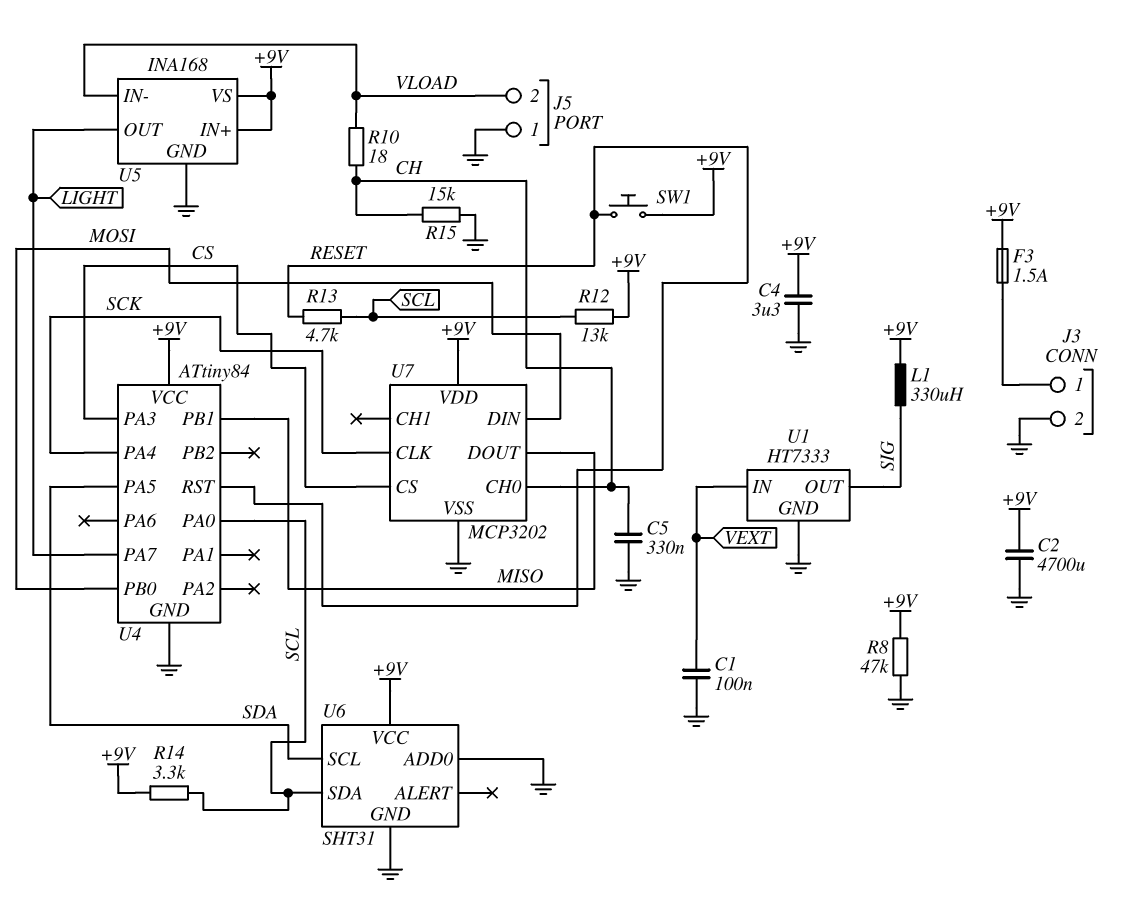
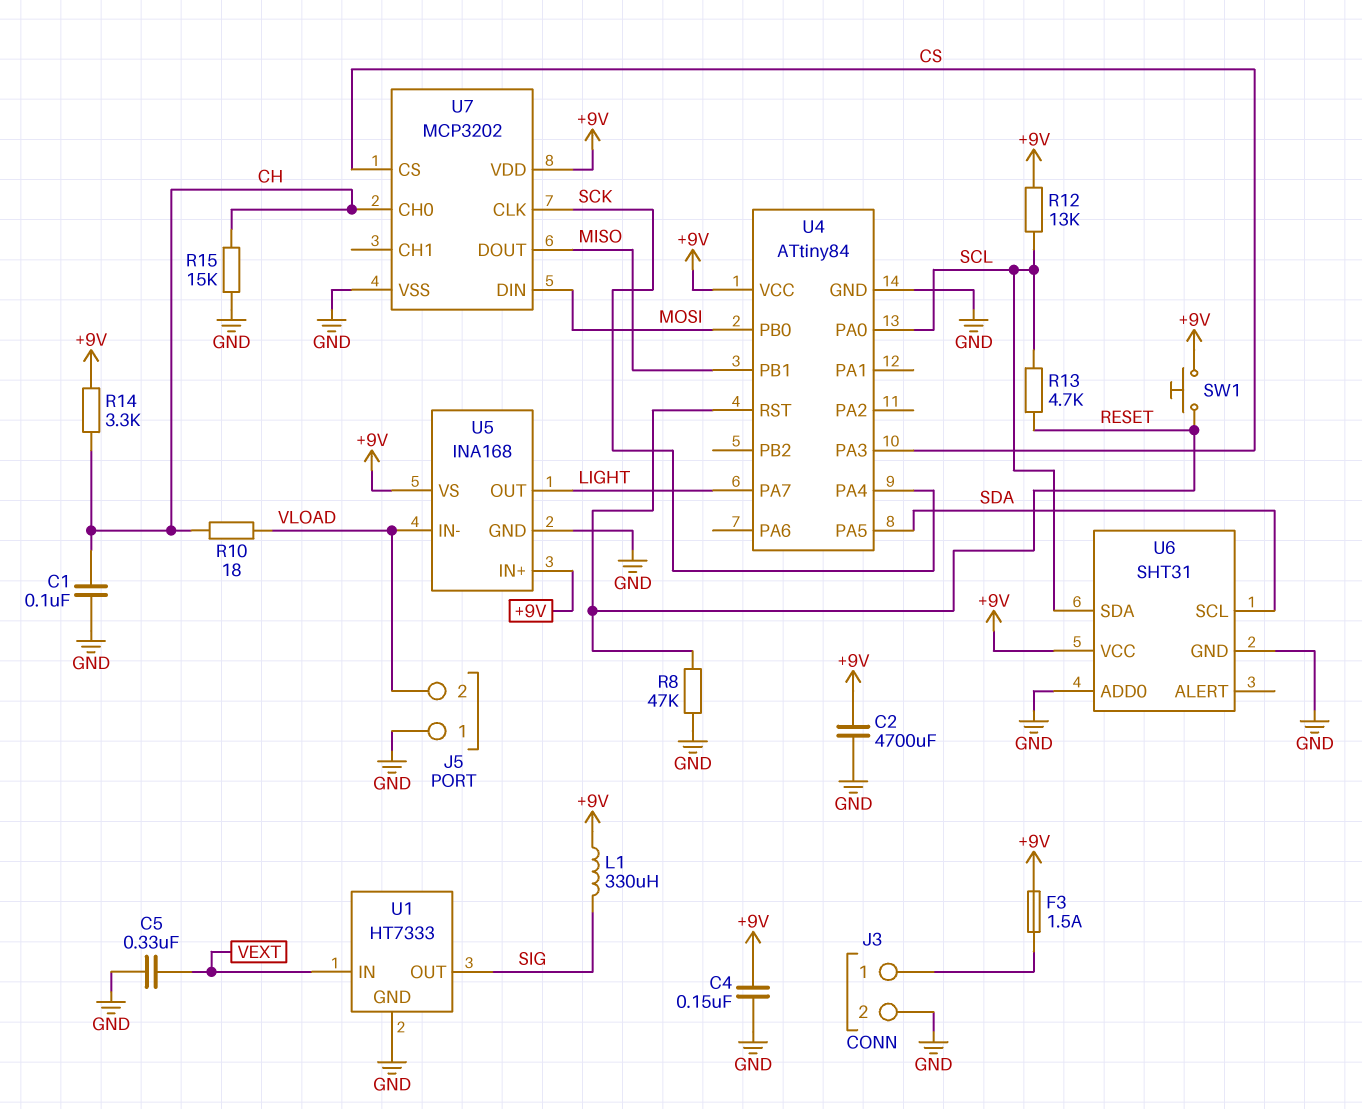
C1: 100nF (GND, VEXT) -> 100nF (CH, GND)
C4: 3.3uF (+9V, GND) -> 150nF (+9V, GND)
C5: 330nF (CH, GND) -> 330nF (GND, VEXT)
R8: 47k (+9V, GND) -> 47k (GND, RESET)
R14: 3.3k (+9V, SCL) -> 3.3k (+9V, CH)

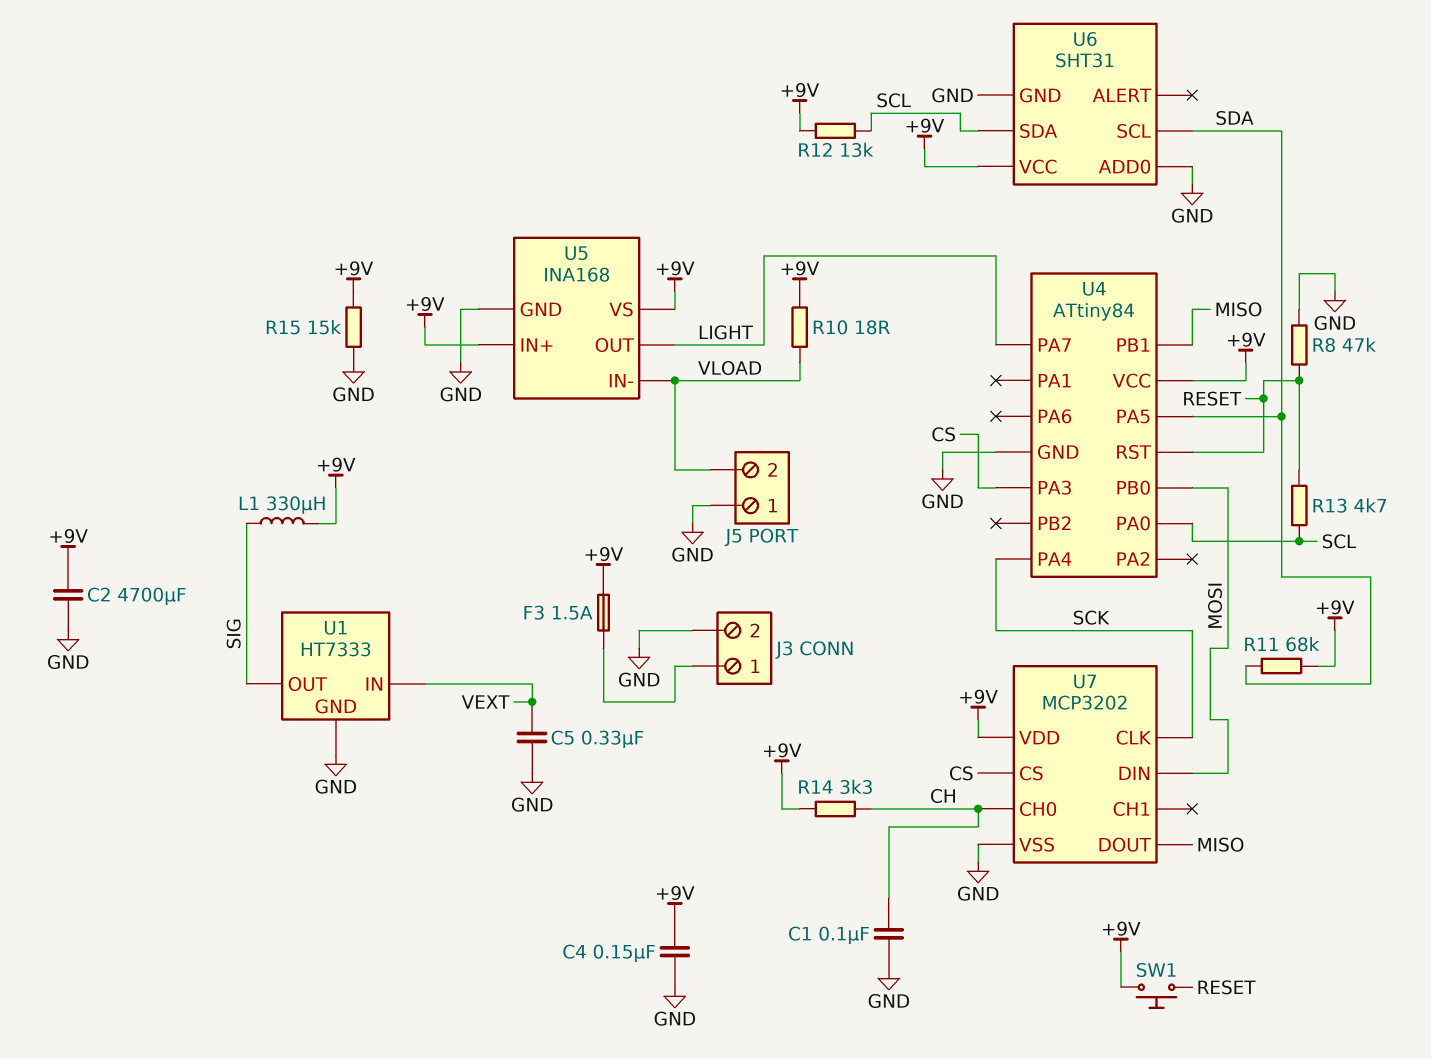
R10: 18 (CH, VLOAD) -> 18 (+9V, VLOAD)
R11: none -> 68k (+9V, SDA)
R15: 15k (CH, GND) -> 15k (+9V, GND)

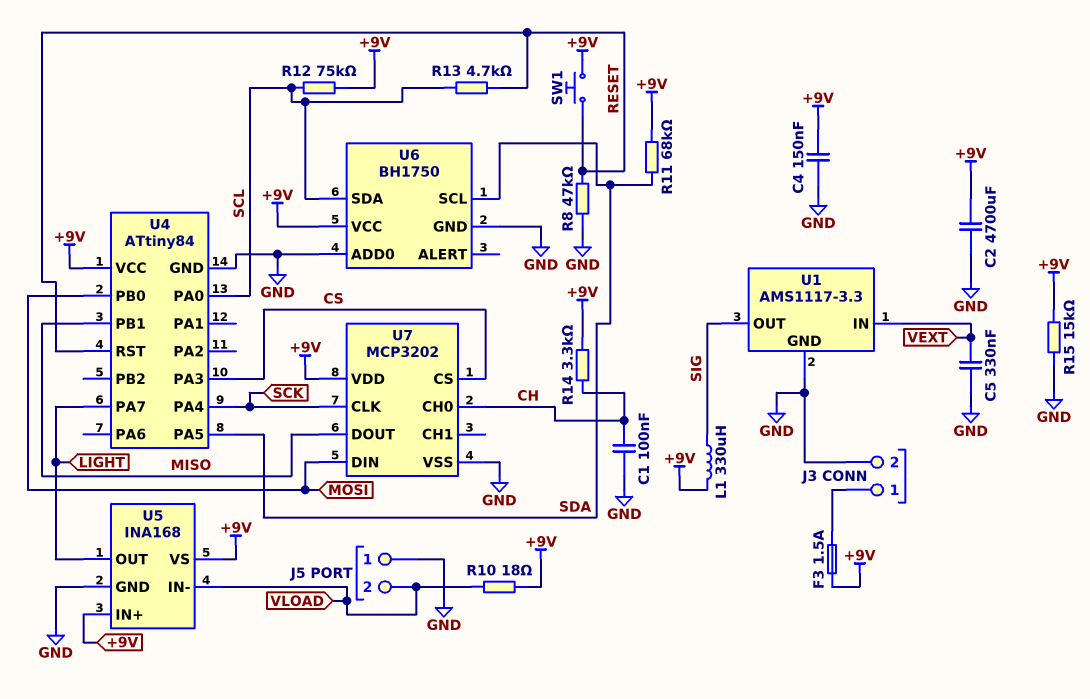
R12: 13k (+9V, SCL) -> 75k (+9V, SCL)
U1: HT7333 -> AMS1117-3.3
U6: SHT31 -> BH1750

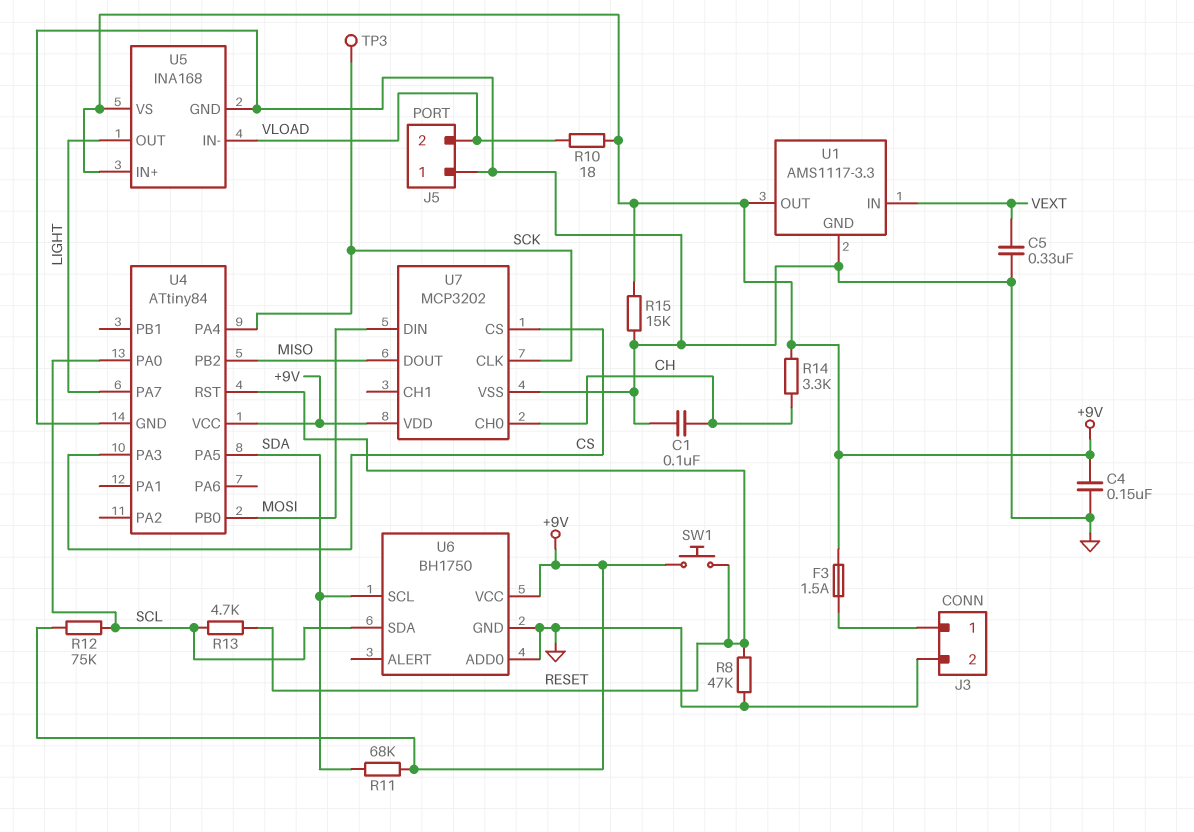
C2: 4700uF (+9V, GND) -> none
L1: 330uH (+9V, SIG) -> none
TP3: none -> test point (SCK)
U1 pin OUT: SIG -> +9V
U4 pin PB1: MISO -> none
U4 pin PB2: none -> MISO

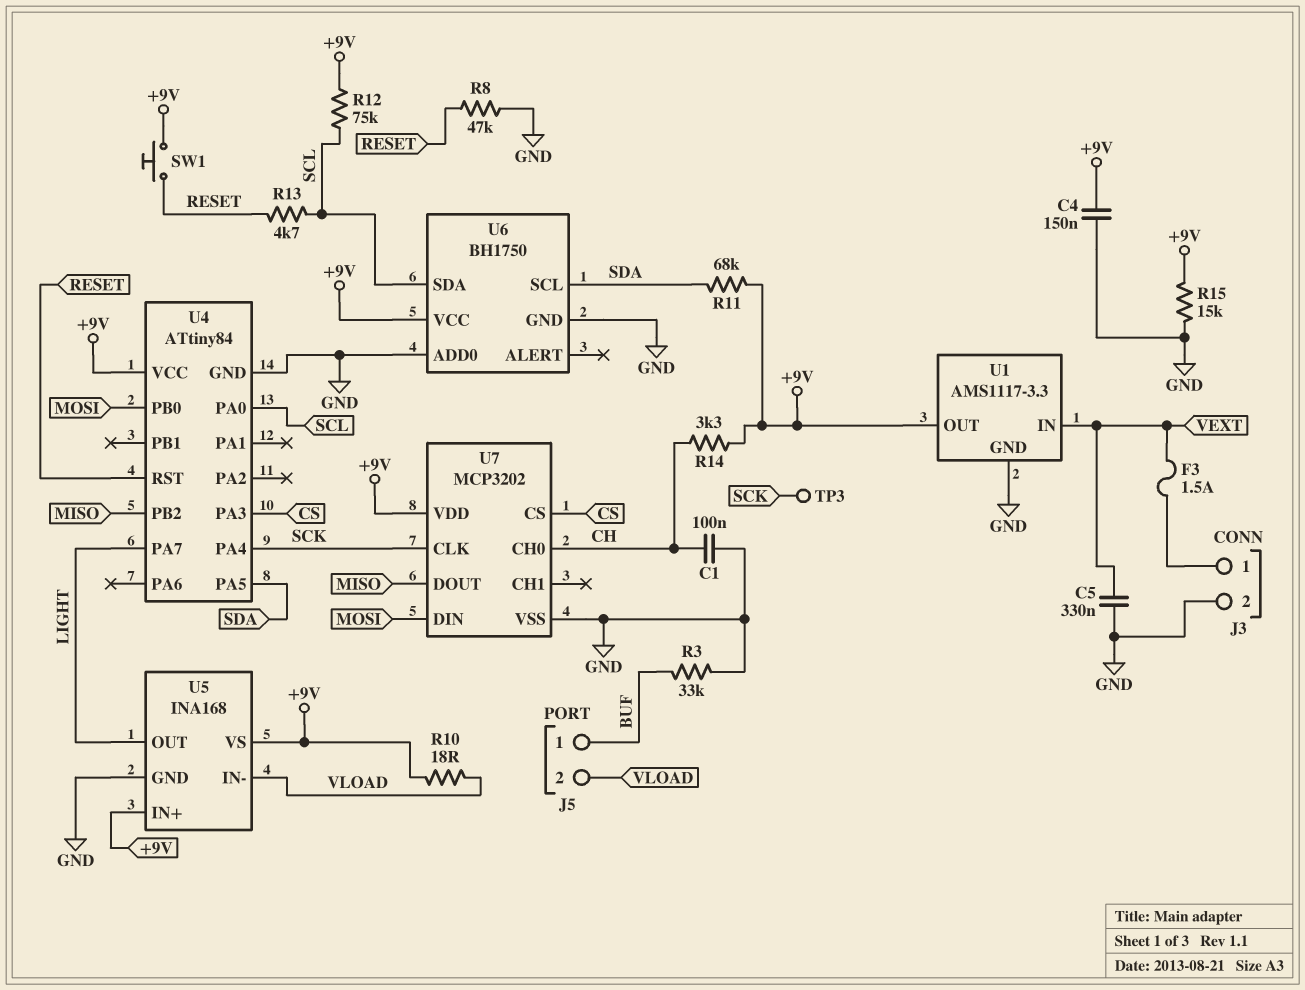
F3: 1.5A (+9V, J3/1) -> 1.5A (J3/1, VEXT)
J5 pin 1: GND -> BUF
R3: none -> 33k (BUF, GND)

